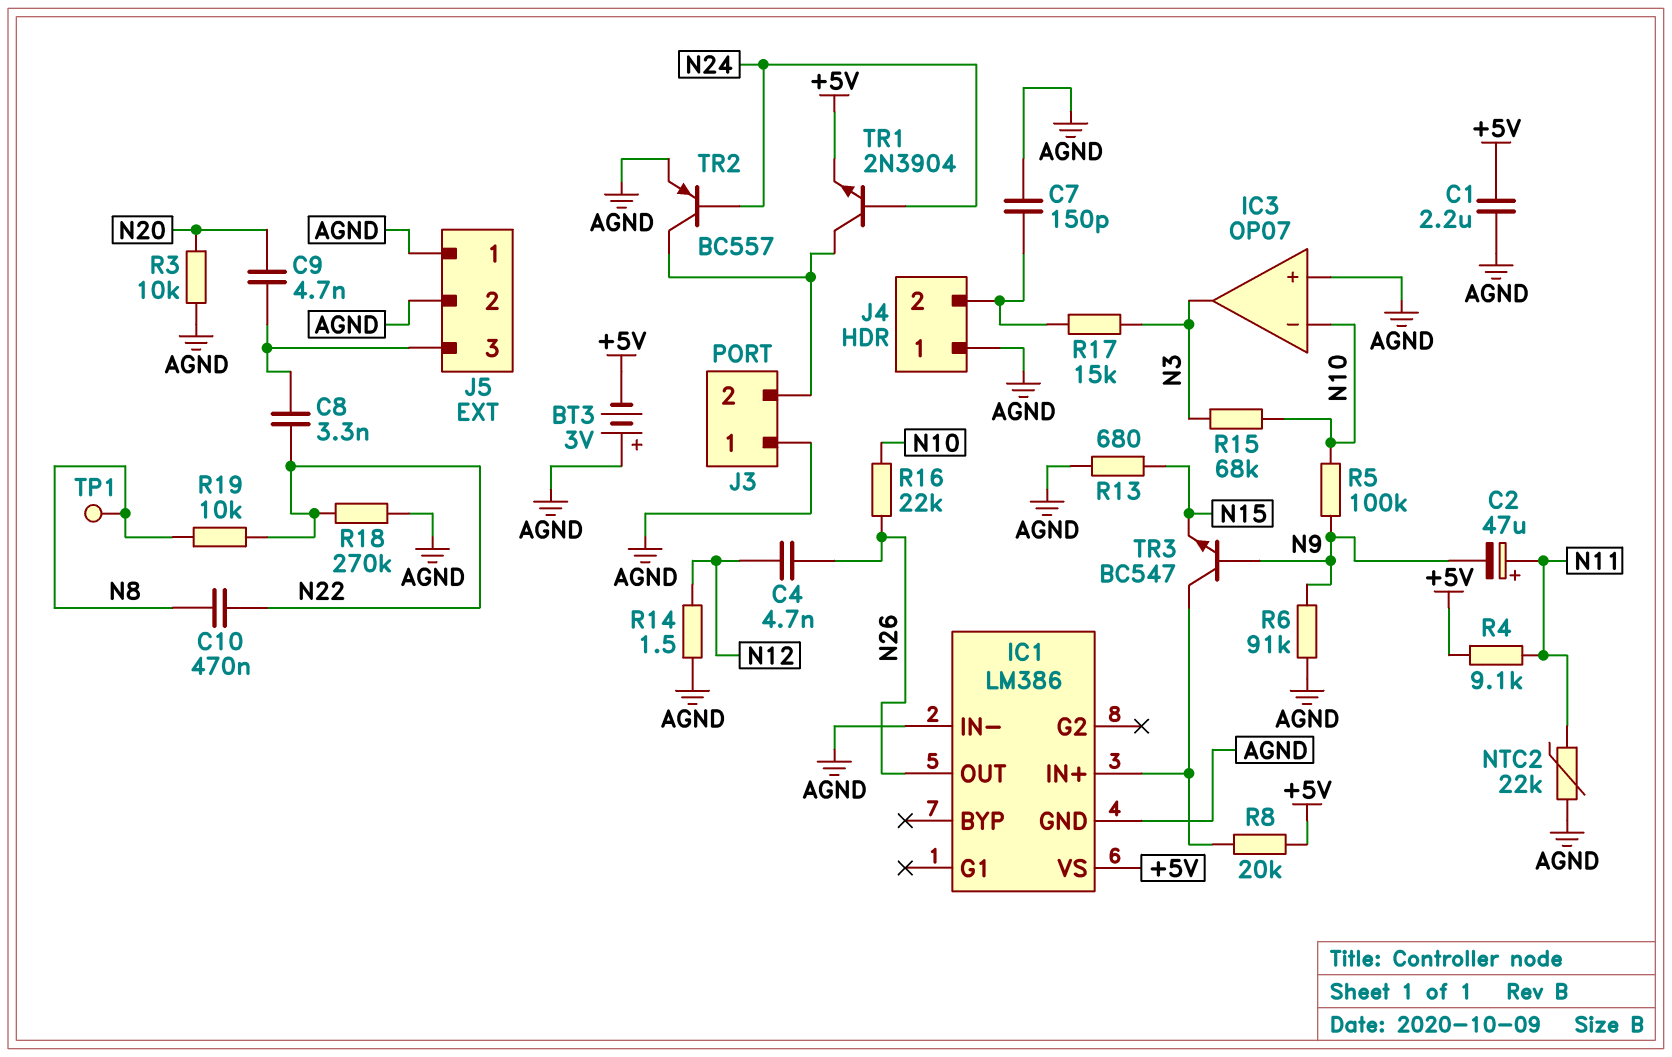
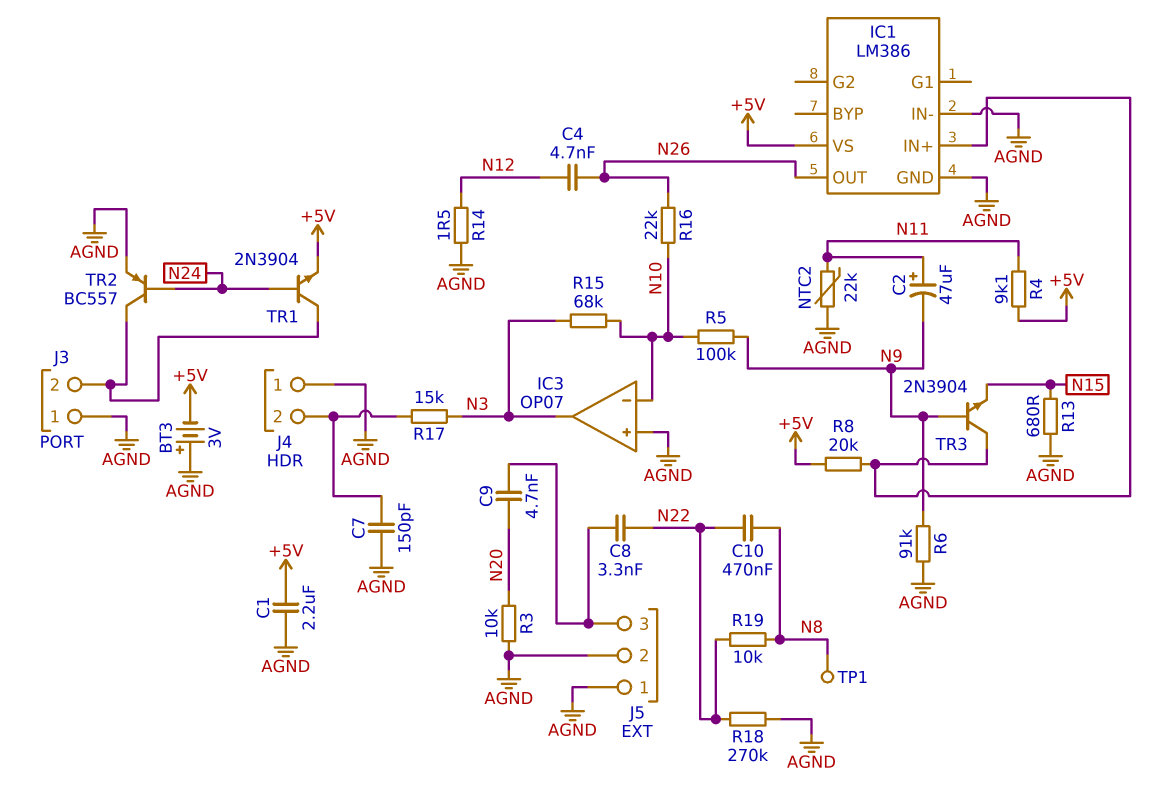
TR3: NPN BC547 (B N9, C IC1/IN+, E N15) -> NPN 2N3904 (B N9, C IC1/IN+, E N15)

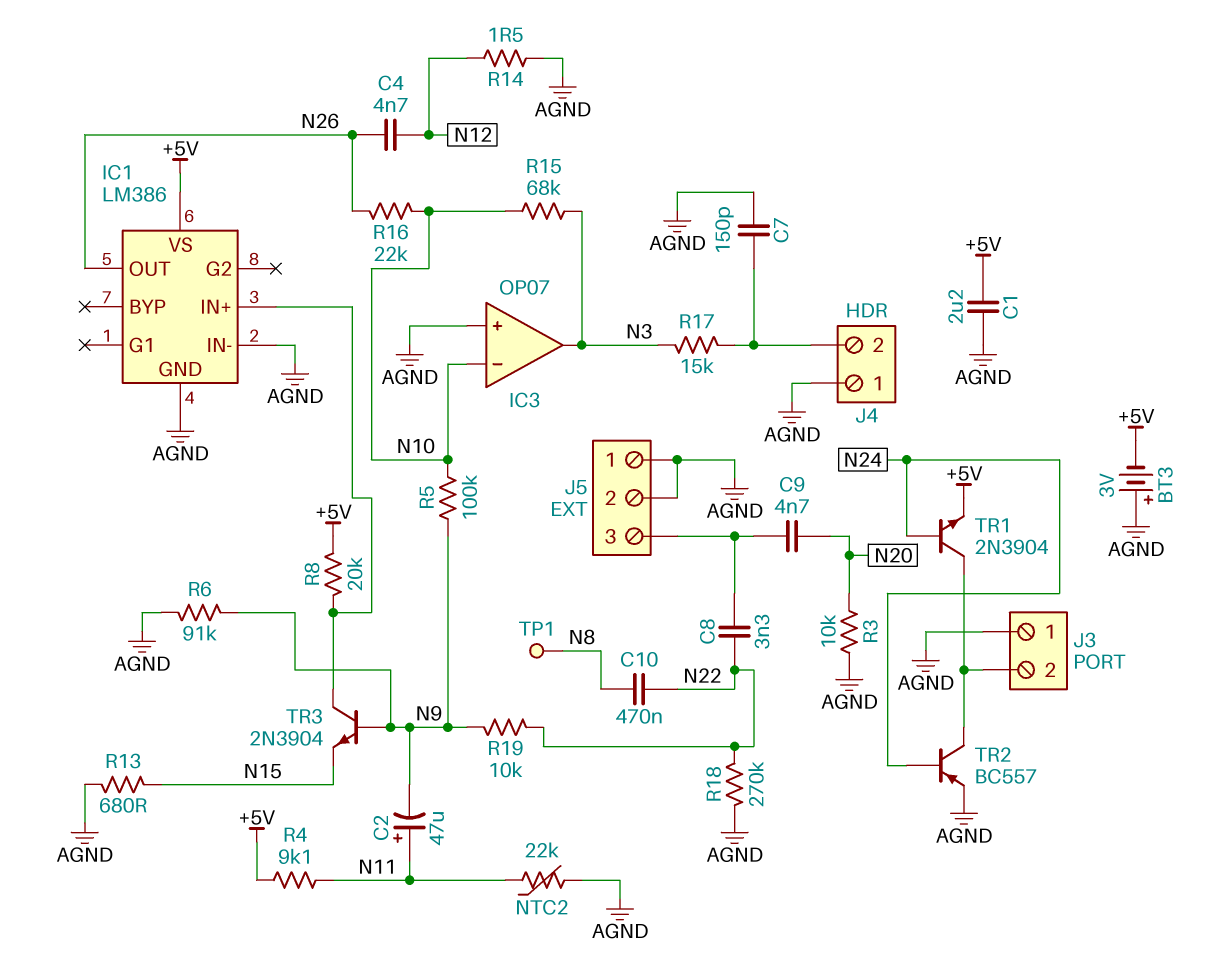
R19: 10k (N8, N22) -> 10k (N9, N22)

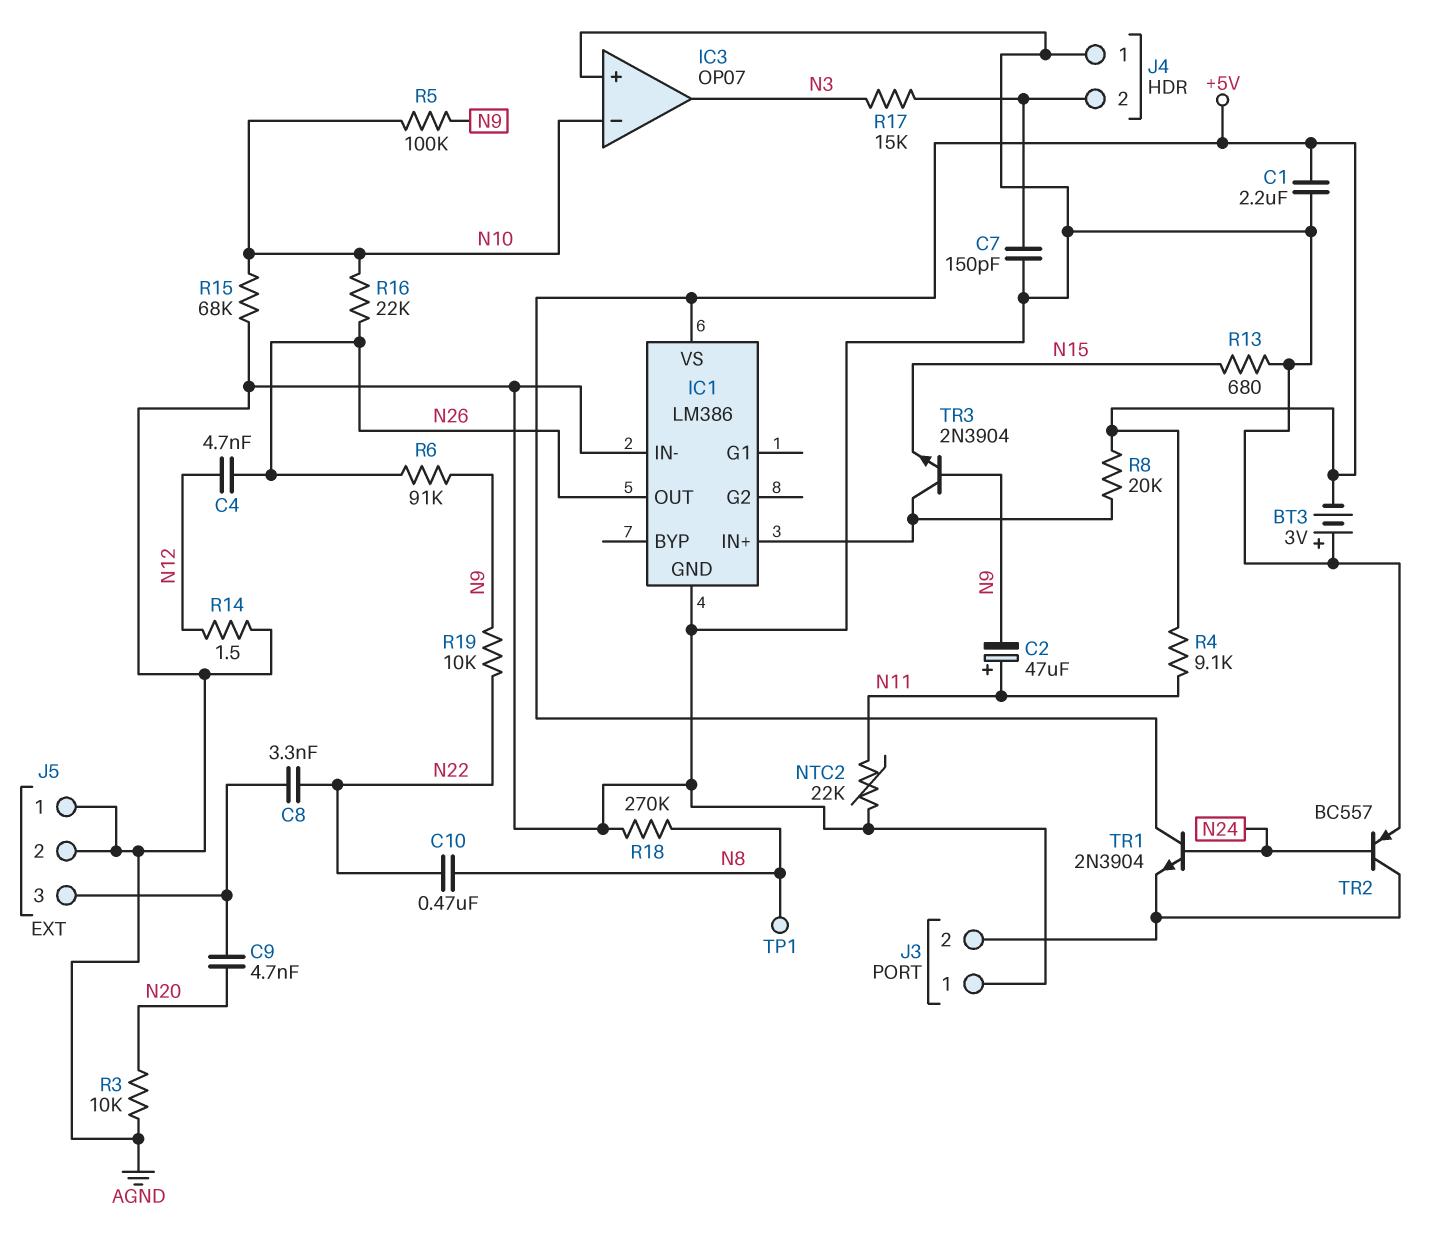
R6: 91k (AGND, N9) -> 91k (N9, N26)
R15: 68k (N3, N10) -> 68k (AGND, N10)
R18: 270k (AGND, N22) -> 270k (AGND, N8)
TR1: NPN 2N3904 (B N24, C J3/2, E +5V) -> NPN 2N3904 (B N24, C +5V, E J3/2)

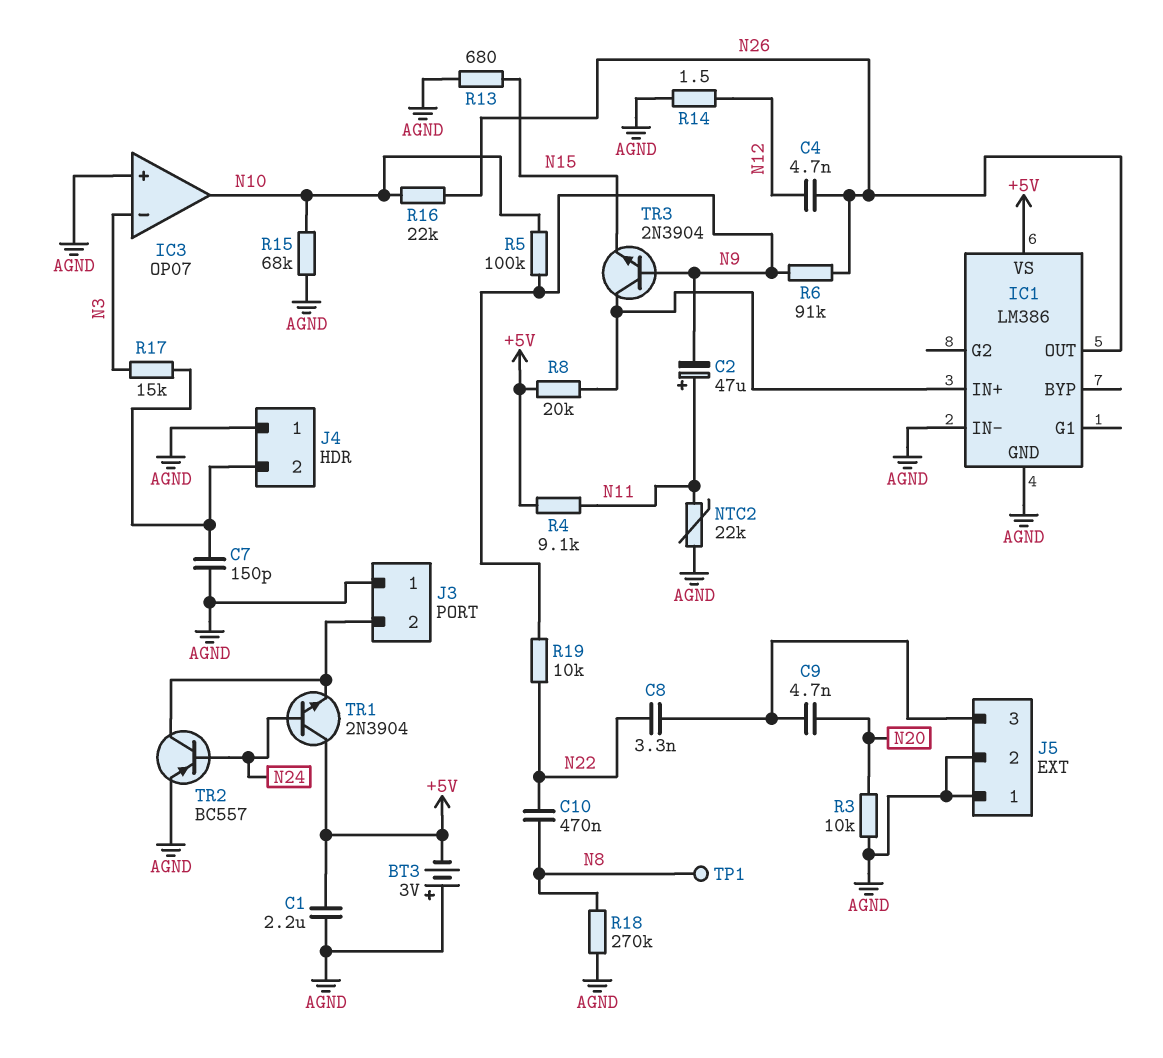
IC3 pin in-: N10 -> N3
IC3 pin out: N3 -> N10

